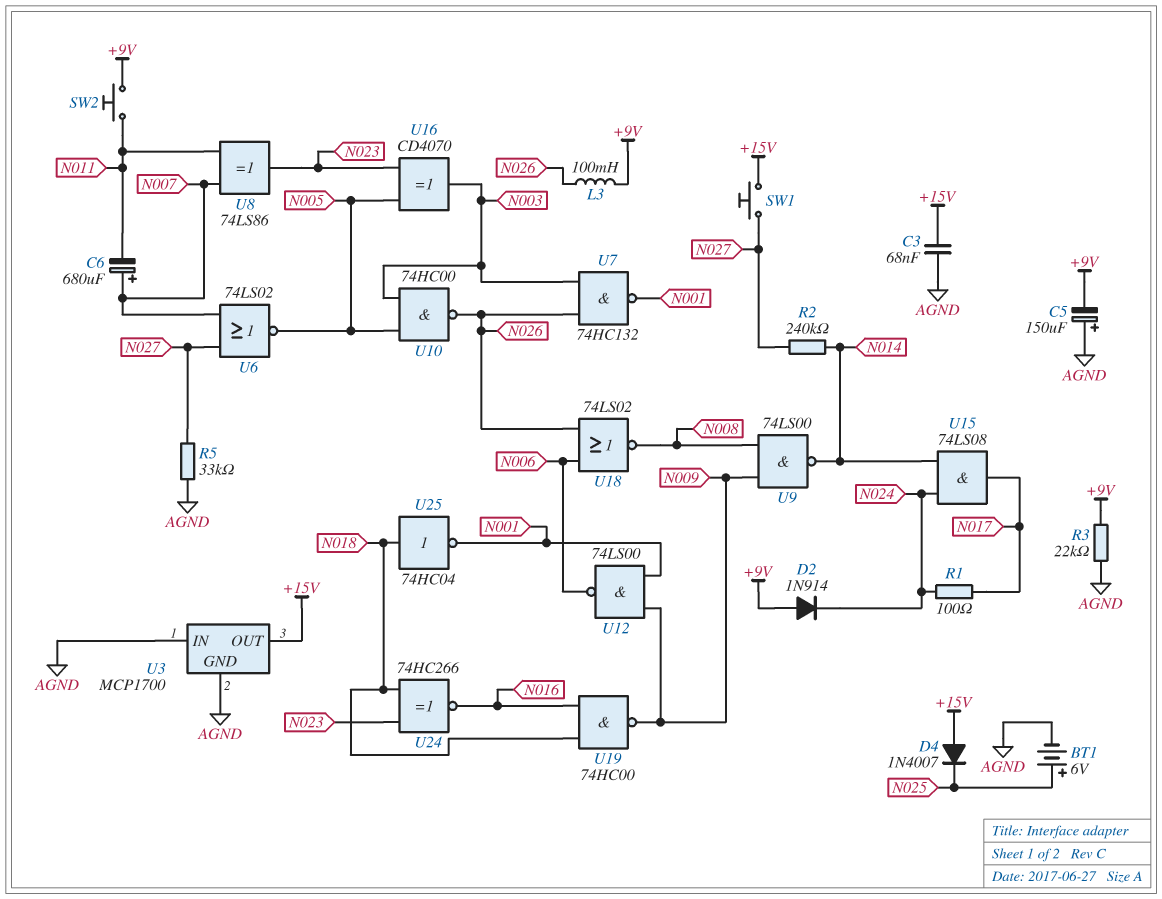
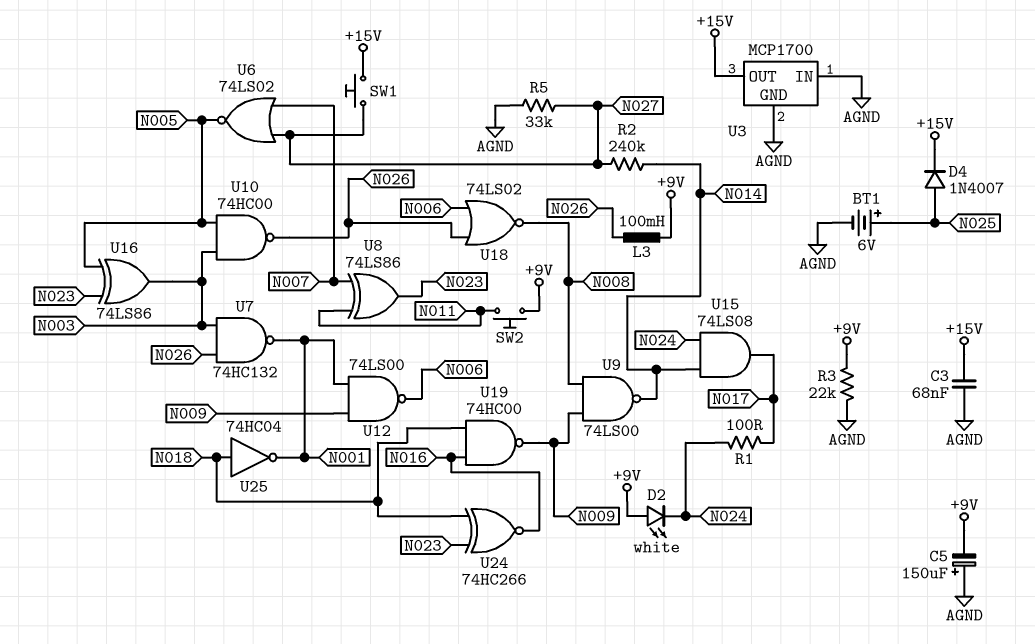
C6: 680uF (plus N007, minus N011) -> none
D2: diode 1N914 (A +9V, K N024) -> LED white (A +9V, K N024)
D4: diode 1N4007 (A +15V, K N025) -> diode 1N4007 (A N025, K +15V)
U16: XOR CD4070 (in N005, in N023, out N003) -> XOR 74LS86 (in N005, in N023, out N003)

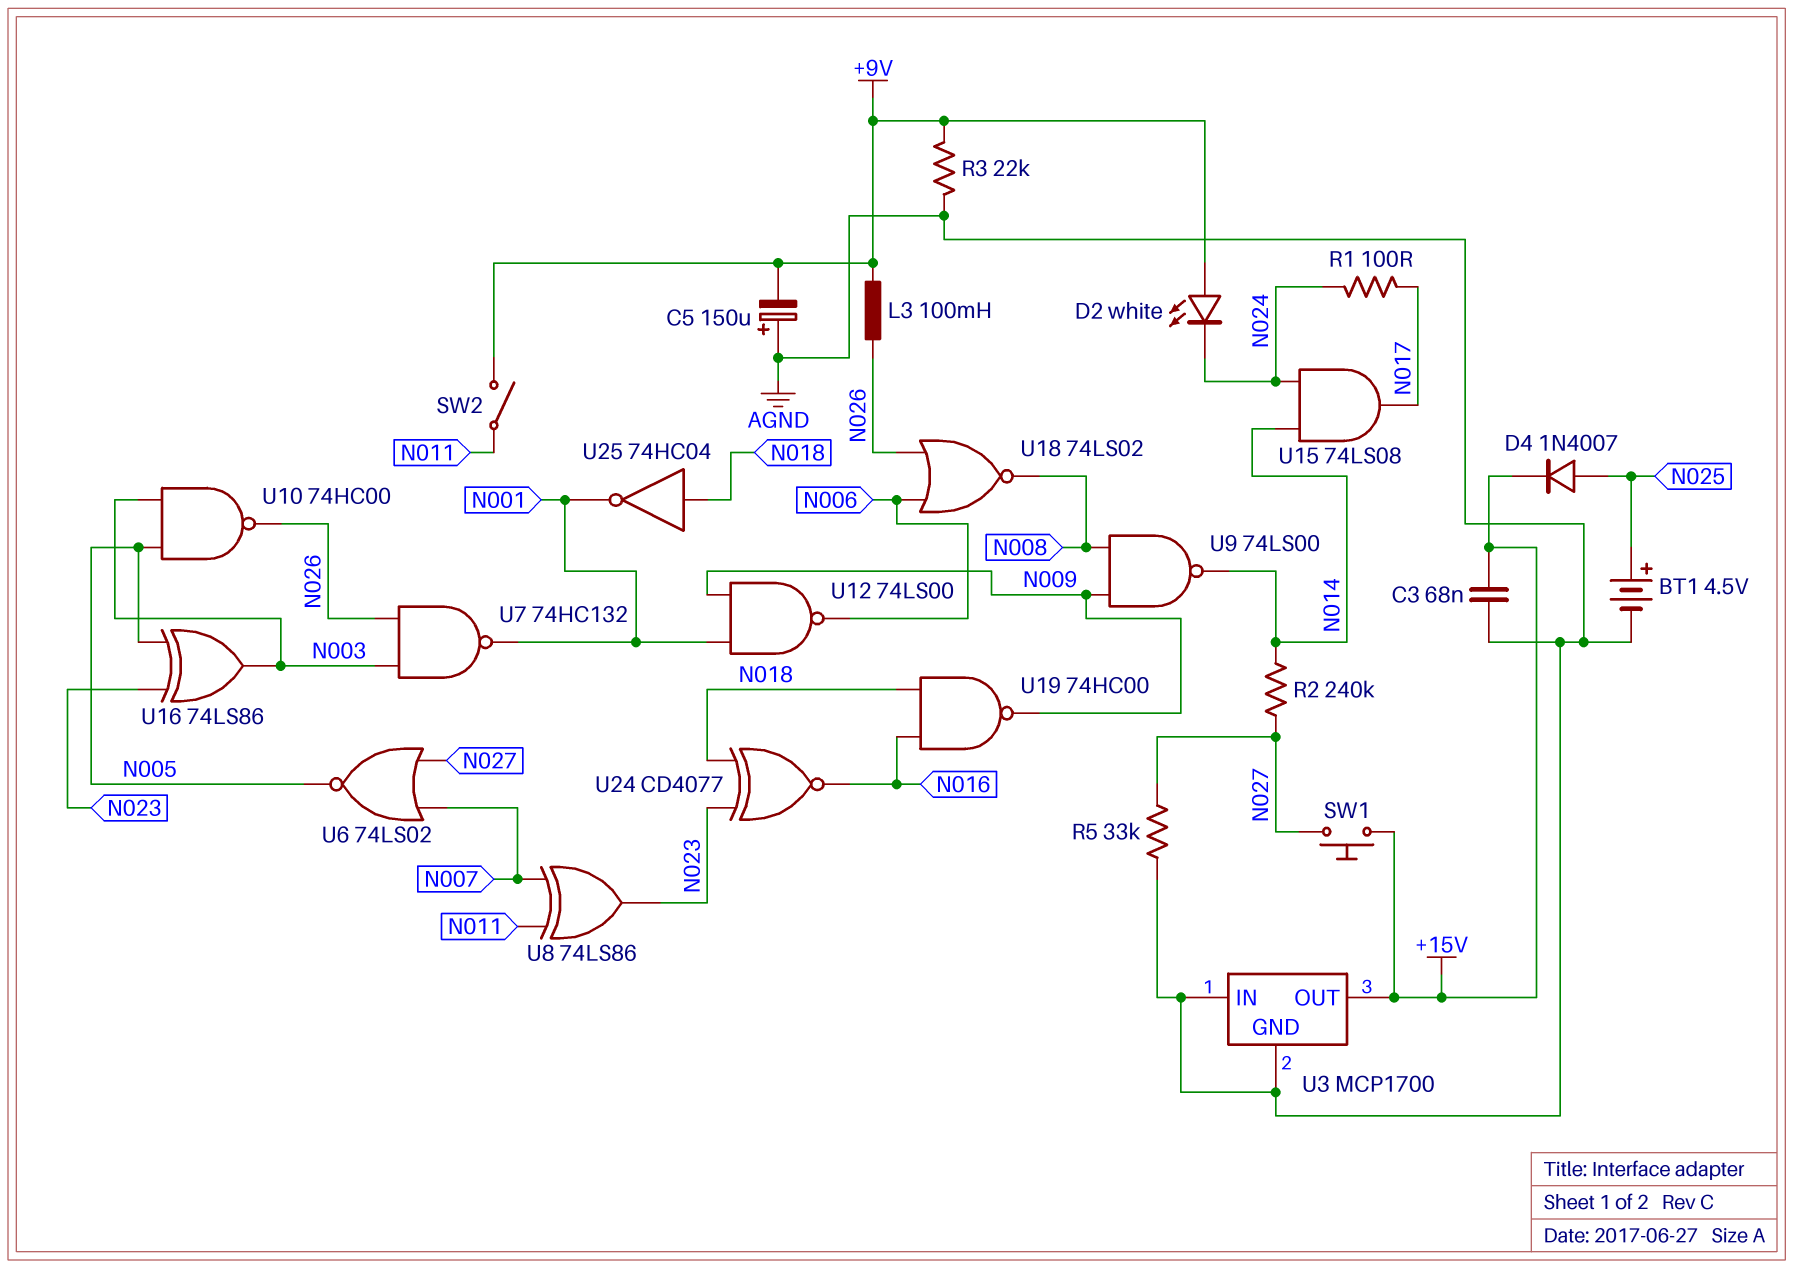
BT1: 6V (plus N025, minus AGND) -> 4.5V (plus N025, minus AGND)
SW2: button (+9V, N011) -> switch (+9V, N011)
U24: XNOR 74HC266 (in N018, in N023, out N016) -> XNOR CD4077 (in N018, in N023, out N016)

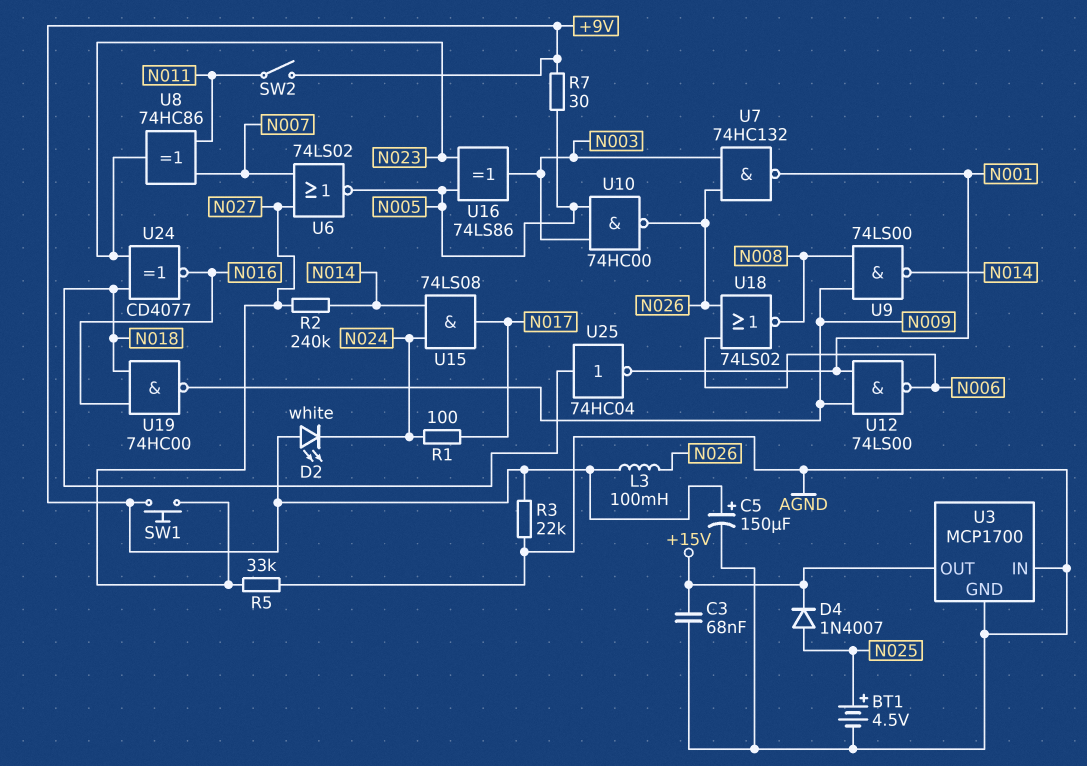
C5: 150uF (plus AGND, minus +9V) -> 150uF (plus +9V, minus AGND)
R7: none -> 30 (+9V, N005)
SW1: button (+15V, N027) -> button (+9V, N027)
U8: XOR 74LS86 (in N007, in N011, out N023) -> XOR 74HC86 (in N007, in N011, out N023)

